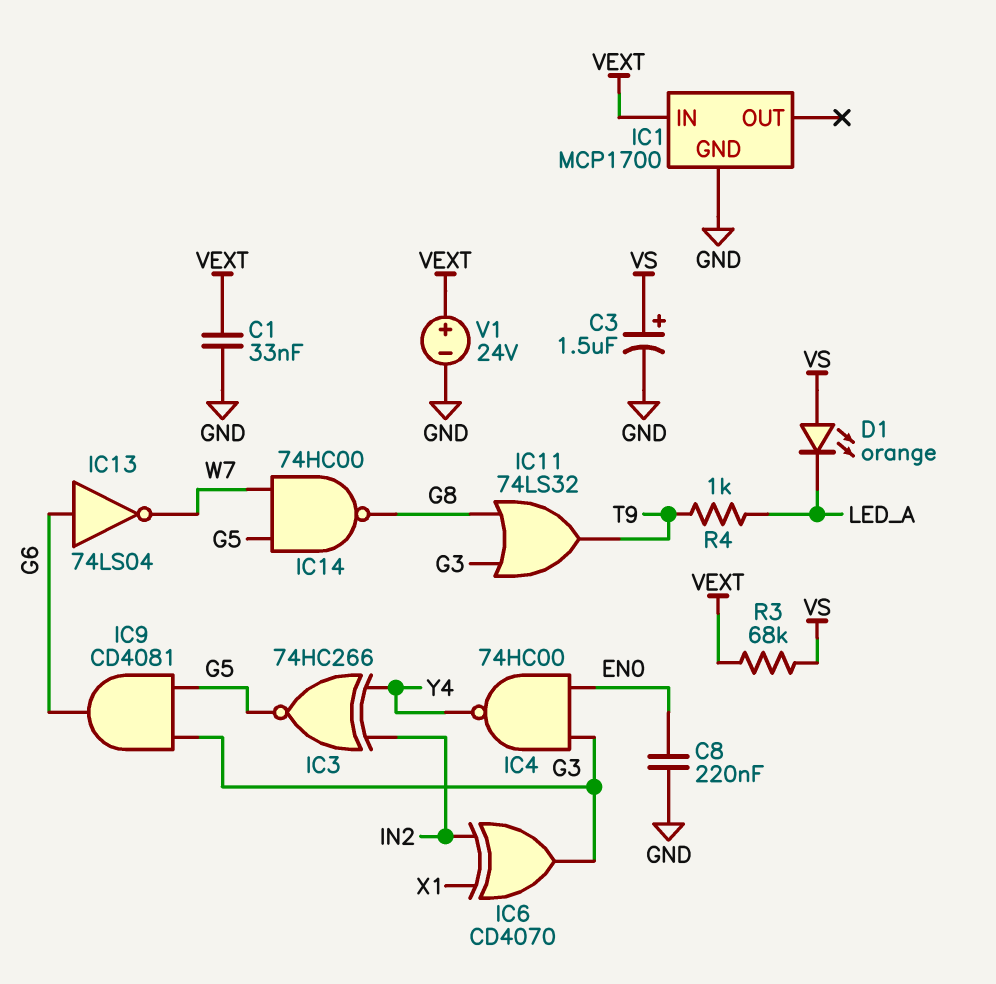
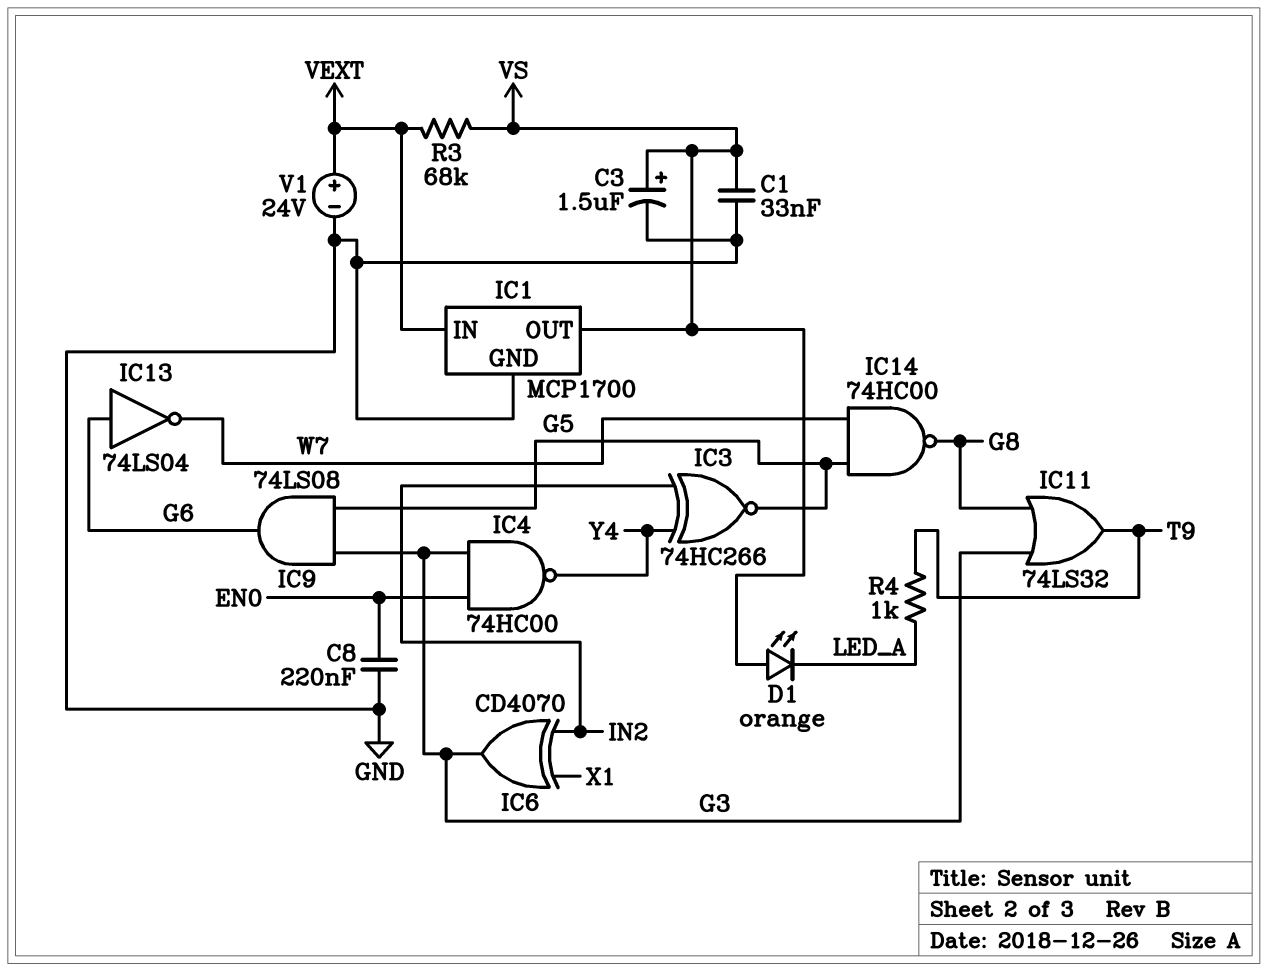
C1: 33nF (GND, VEXT) -> 33nF (GND, VS)
IC1 pin OUT: none -> VS
IC9: AND CD4081 (in G3, in G5, out G6) -> AND 74LS08 (in G3, in G5, out G6)

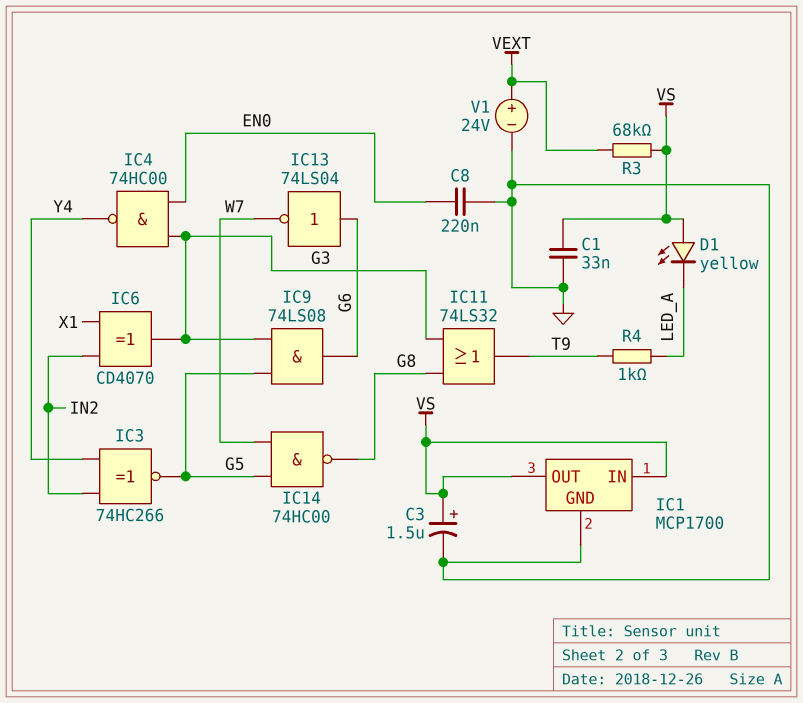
D1: LED orange (A VS, K LED_A) -> LED yellow (A VS, K LED_A)
IC1 pin IN: VEXT -> VS

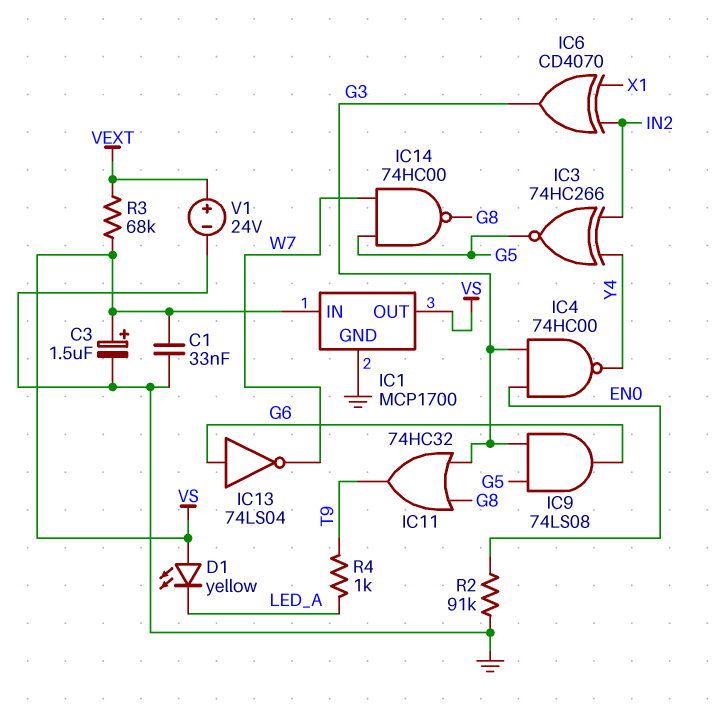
C8: 220nF (EN0, GND) -> none
IC11: OR 74LS32 (in G3, in G8, out T9) -> OR 74HC32 (in G3, in G8, out T9)
R2: none -> 91k (EN0, GND)

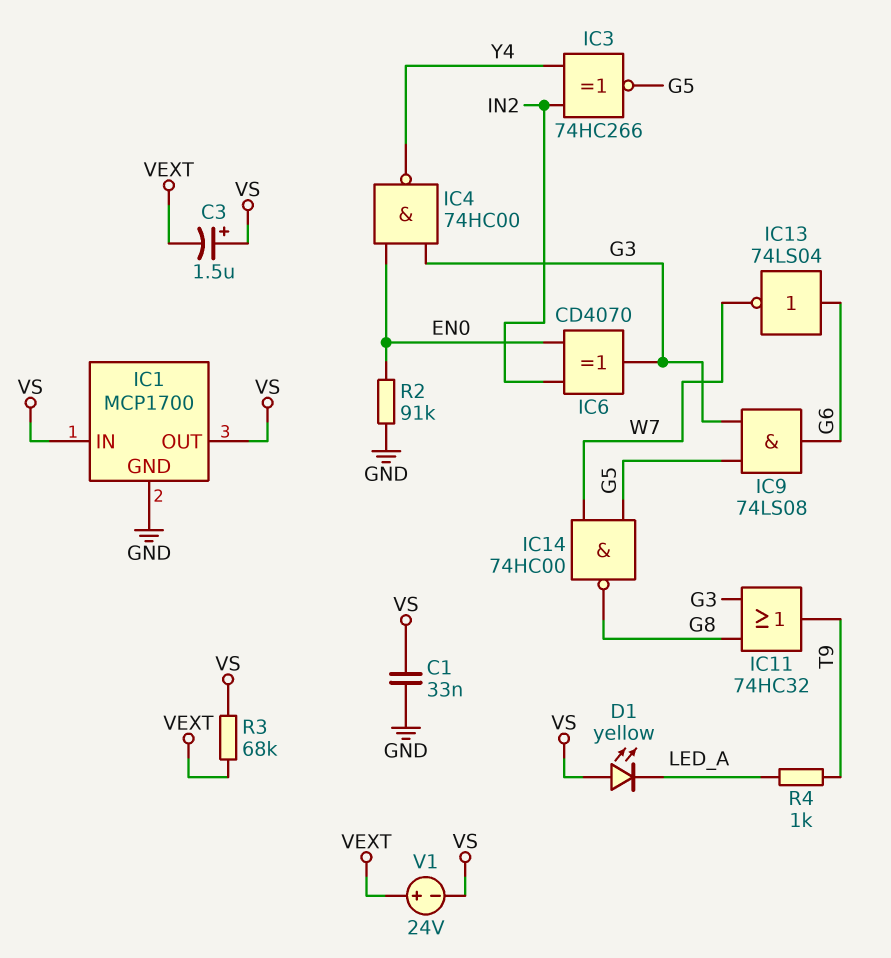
C3: 1.5uF (plus VS, minus GND) -> 1.5uF (plus VS, minus VEXT)
IC6: XOR CD4070 (in IN2, in X1, out G3) -> XOR CD4070 (in EN0, in IN2, out G3)
V1: 24V (plus VEXT, minus GND) -> 24V (plus VEXT, minus VS)

